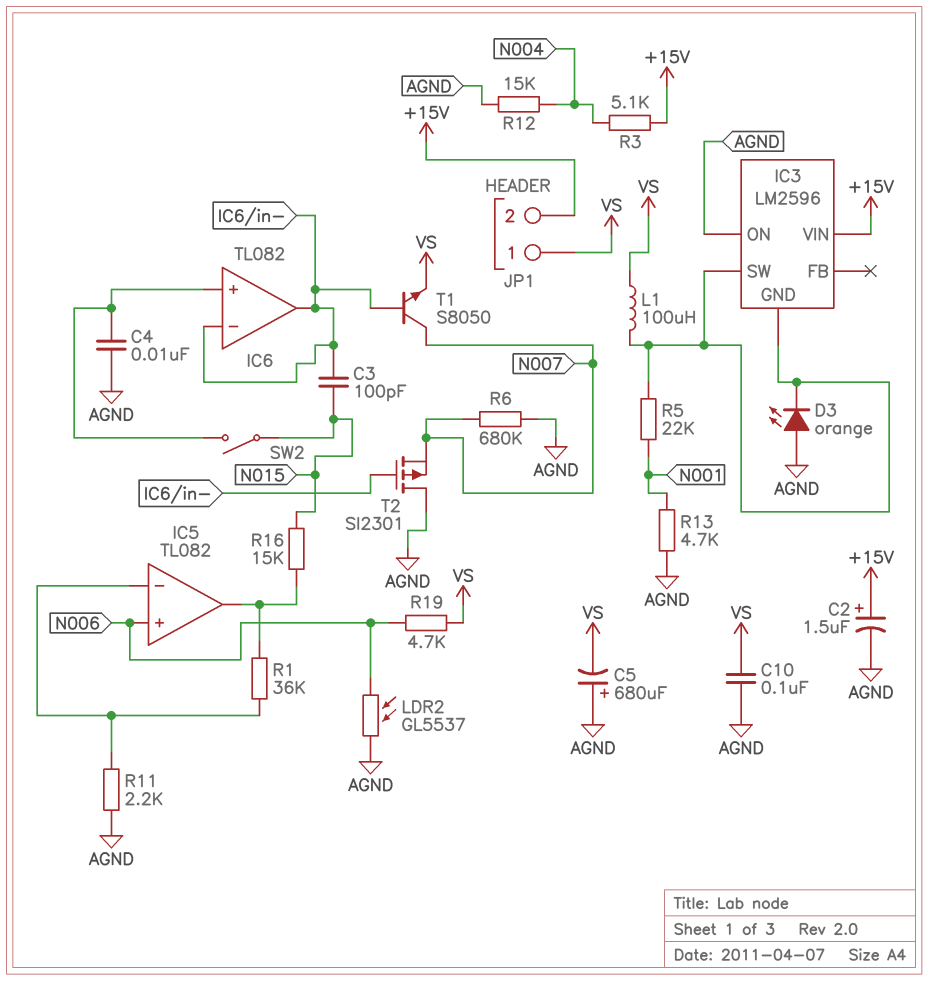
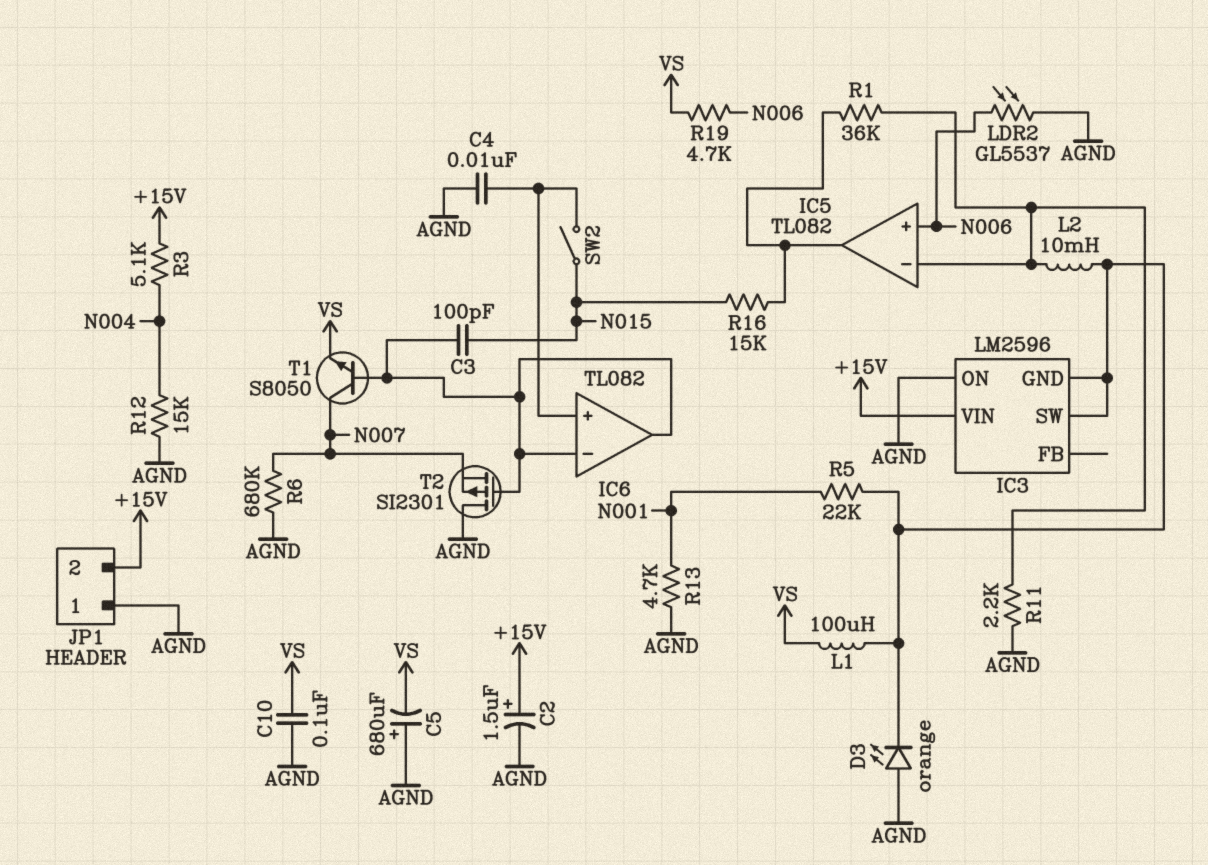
JP1 pin 1: VS -> AGND
L2: none -> 10mH (IC3/GND, IC5/in-)

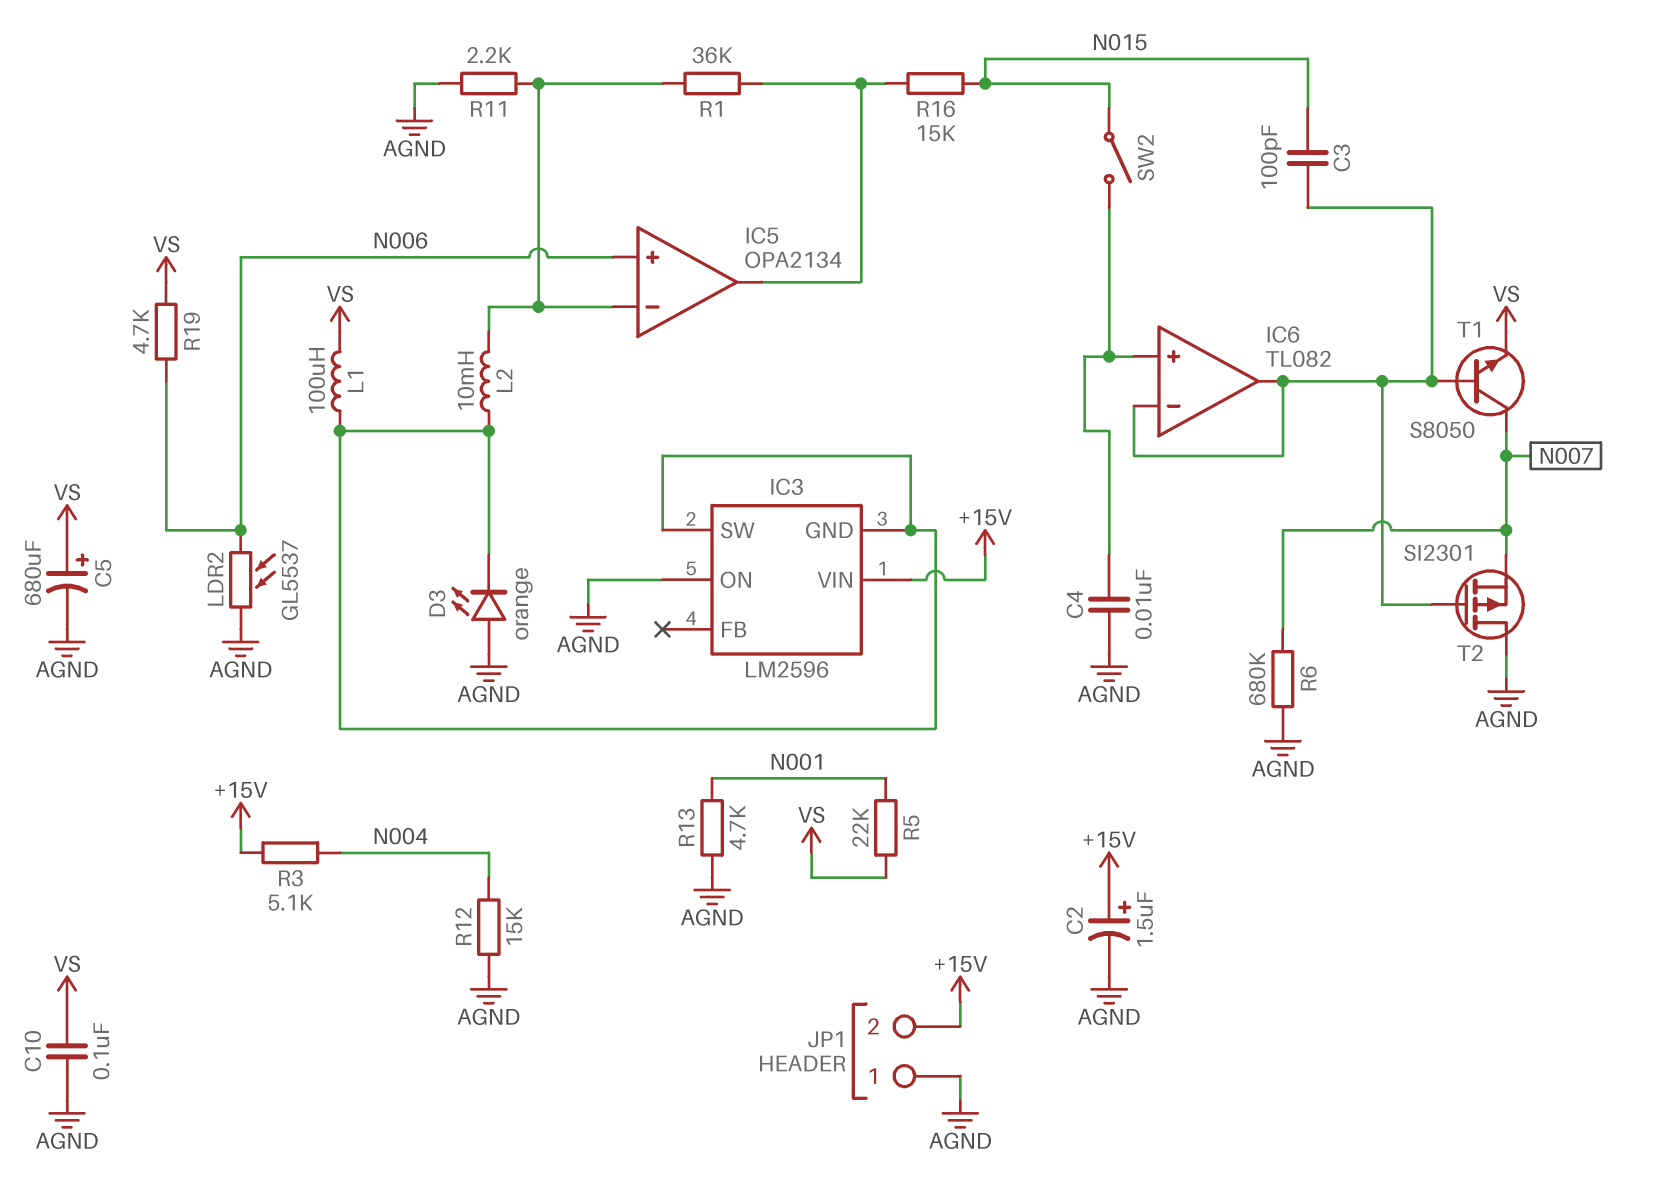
C5: 680uF (plus AGND, minus VS) -> 680uF (plus VS, minus AGND)
IC5: TL082 -> OPA2134
R5: 22k (IC3/GND, N001) -> 22k (N001, VS)

